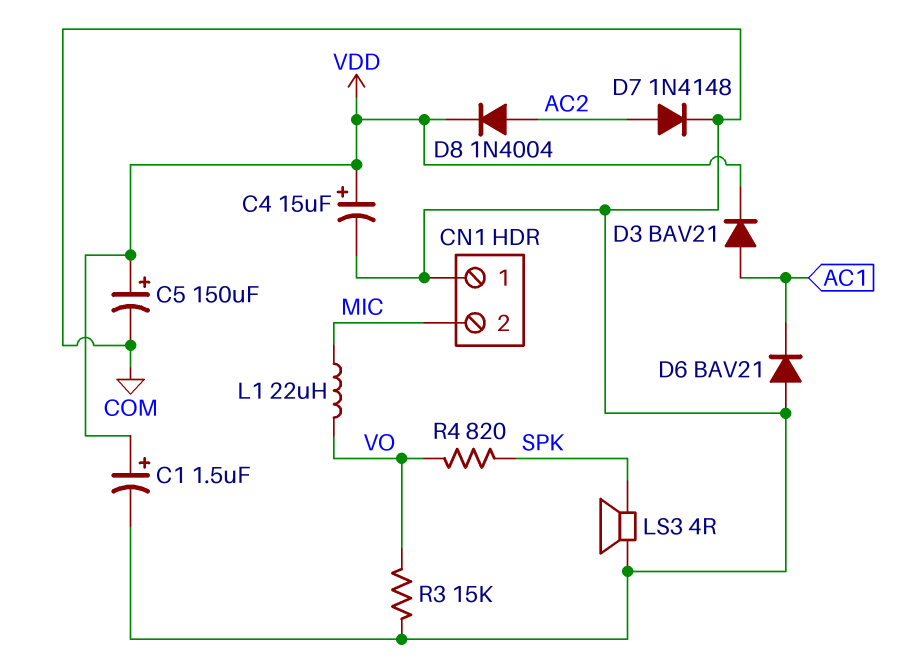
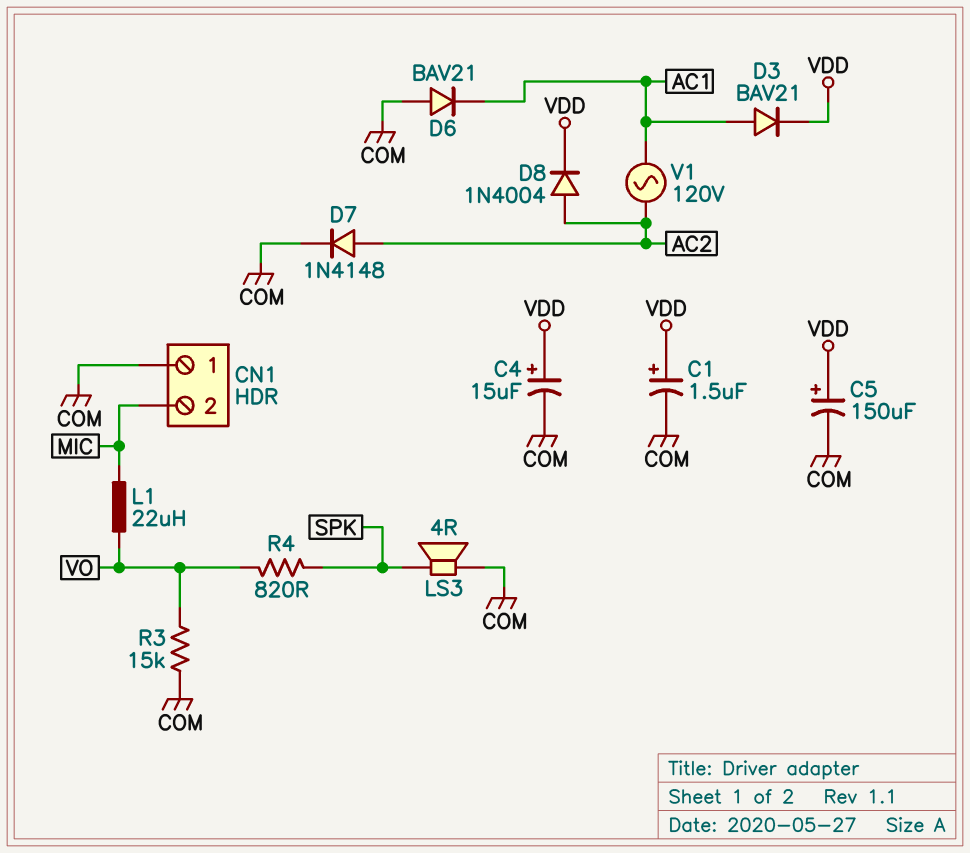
V1: none -> AC 120V (AC1, AC2)

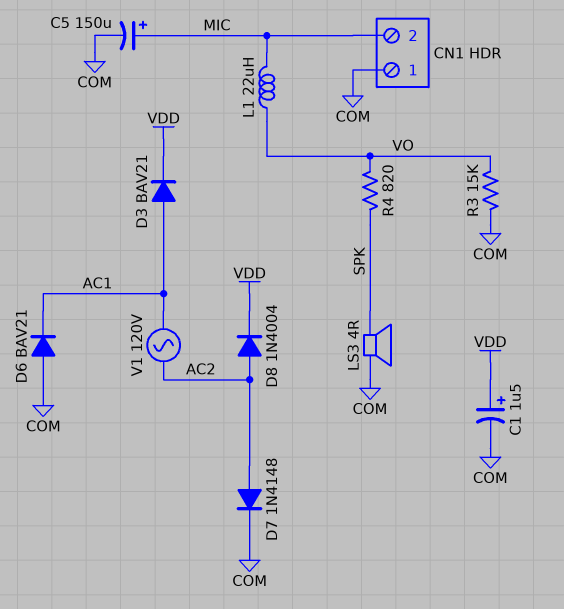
C4: 15uF (plus VDD, minus COM) -> none
C5: 150uF (plus VDD, minus COM) -> 150uF (plus MIC, minus COM)

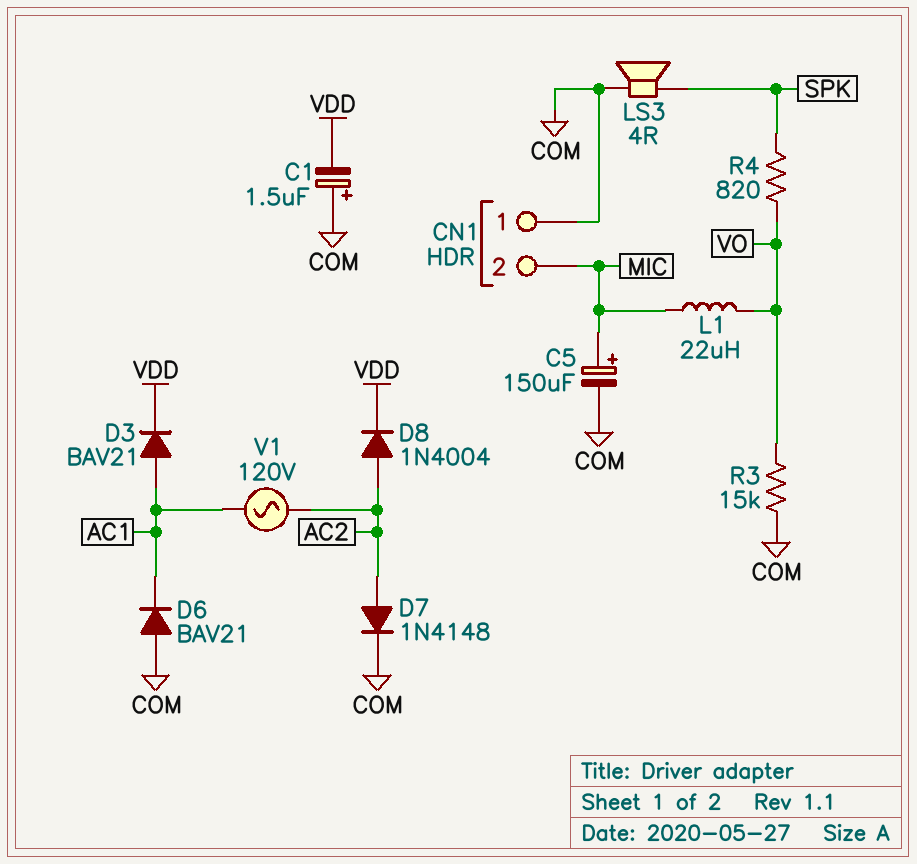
C1: 1.5uF (plus VDD, minus COM) -> 1.5uF (plus COM, minus VDD)

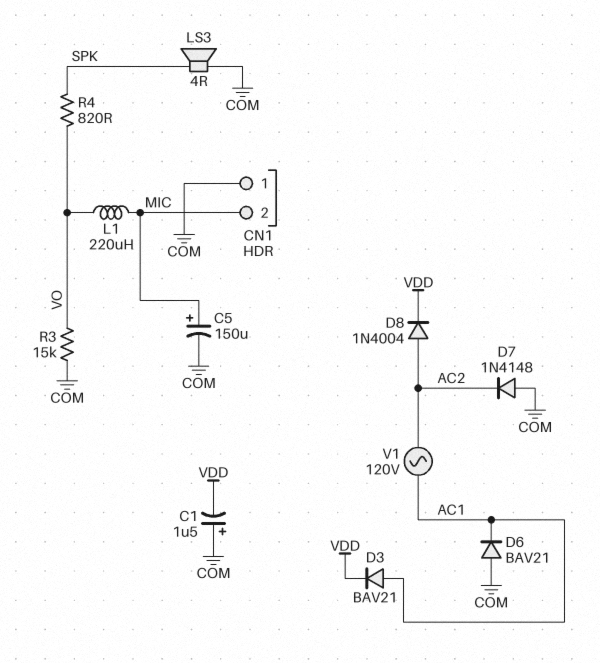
D7: diode 1N4148 (A AC2, K COM) -> diode 1N4148 (A COM, K AC2)
L1: 22uH (MIC, VO) -> 220uH (MIC, VO)

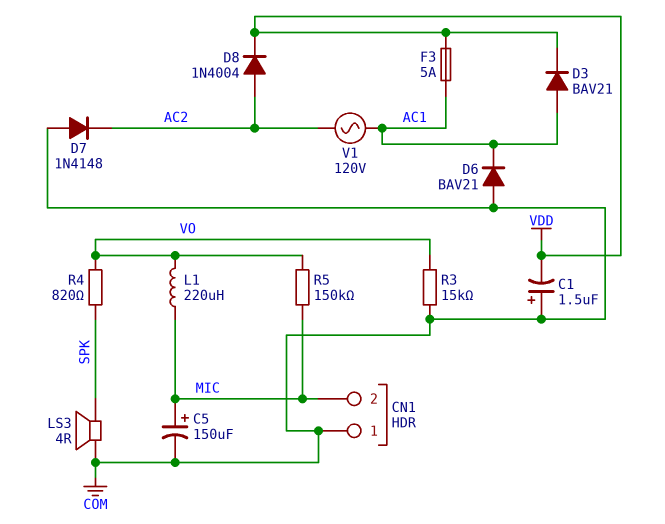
F3: none -> 5A (AC1, VDD)
R5: none -> 150k (MIC, VO)

